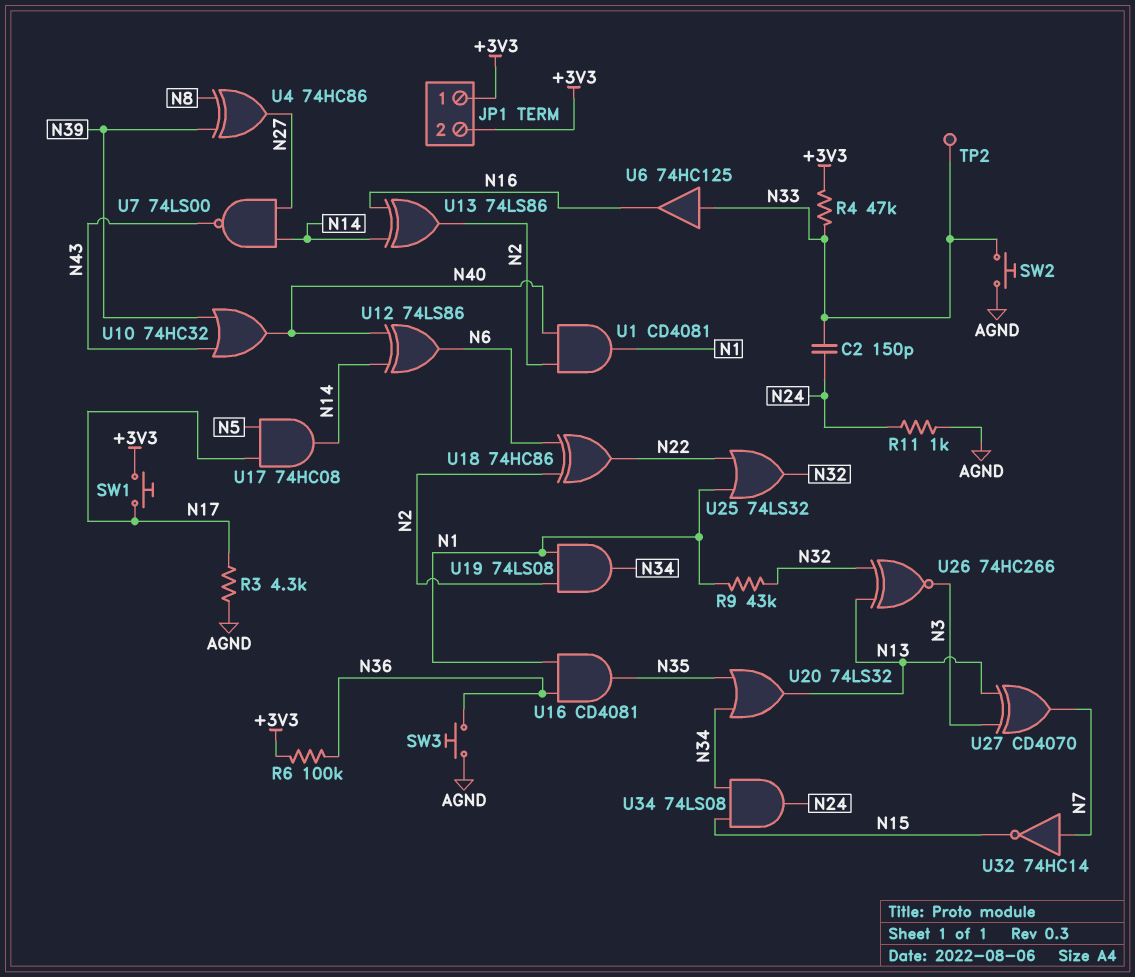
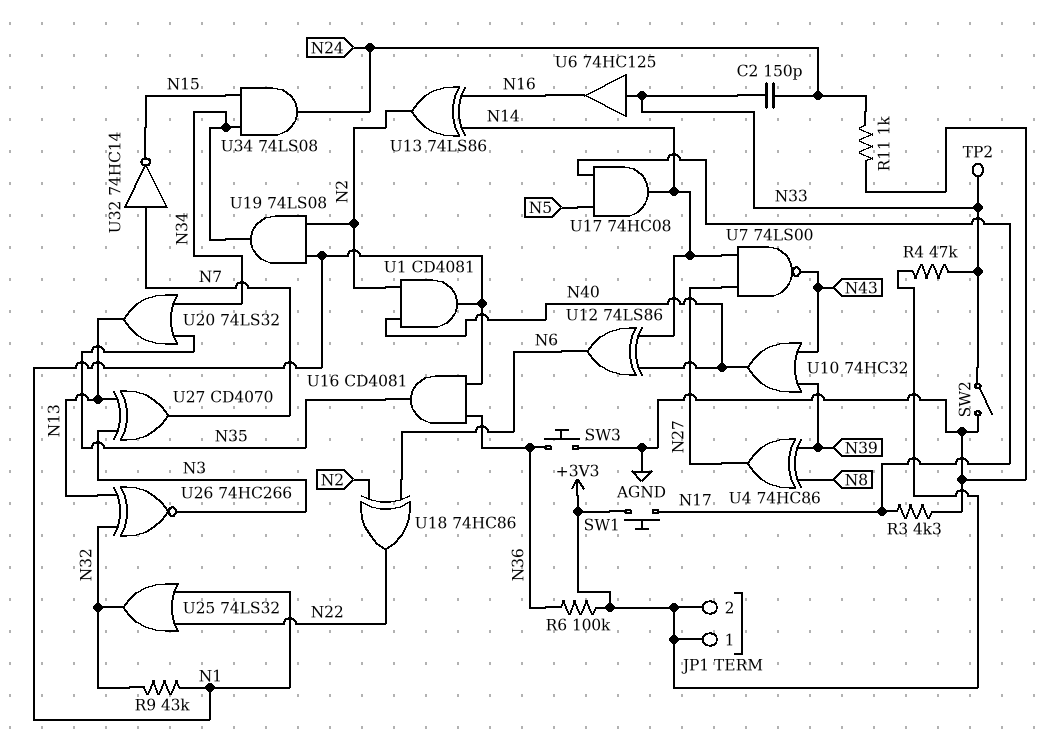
SW2: button (AGND, N33) -> switch (AGND, N33)

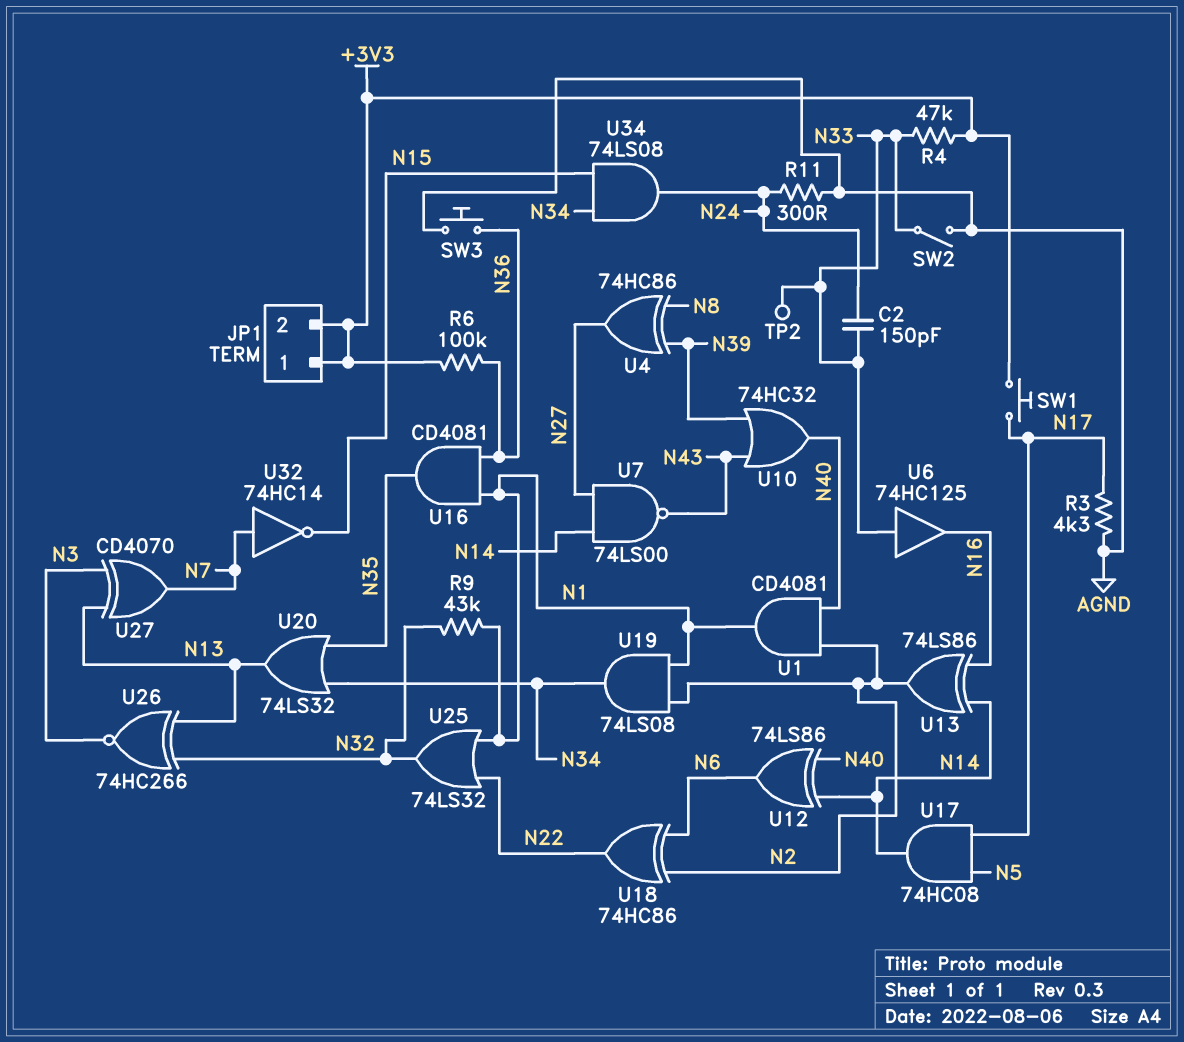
R11: 1k (AGND, N24) -> 300 (AGND, N24)

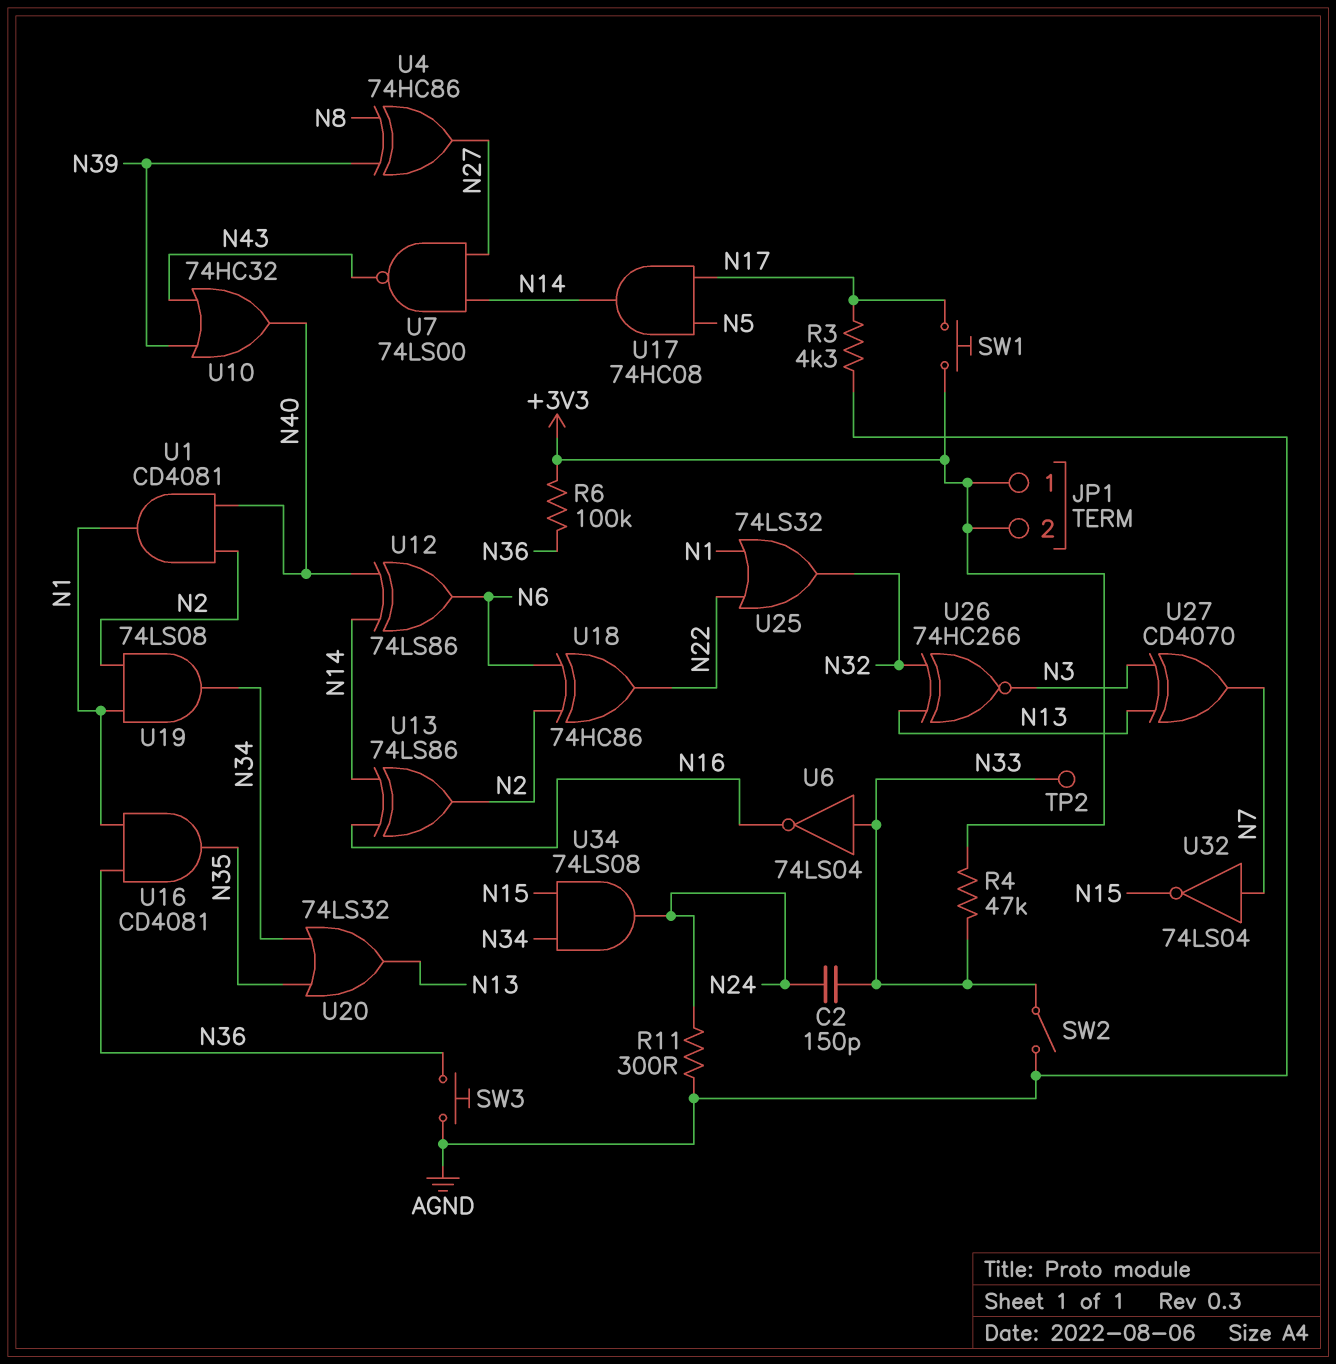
R9: 43k (N1, N32) -> none
U6: buffer 74HC125 (in N33, out N16) -> NOT 74LS04 (in N33, out N16)
U32: NOT 74HC14 (in N7, out N15) -> NOT 74LS04 (in N7, out N15)

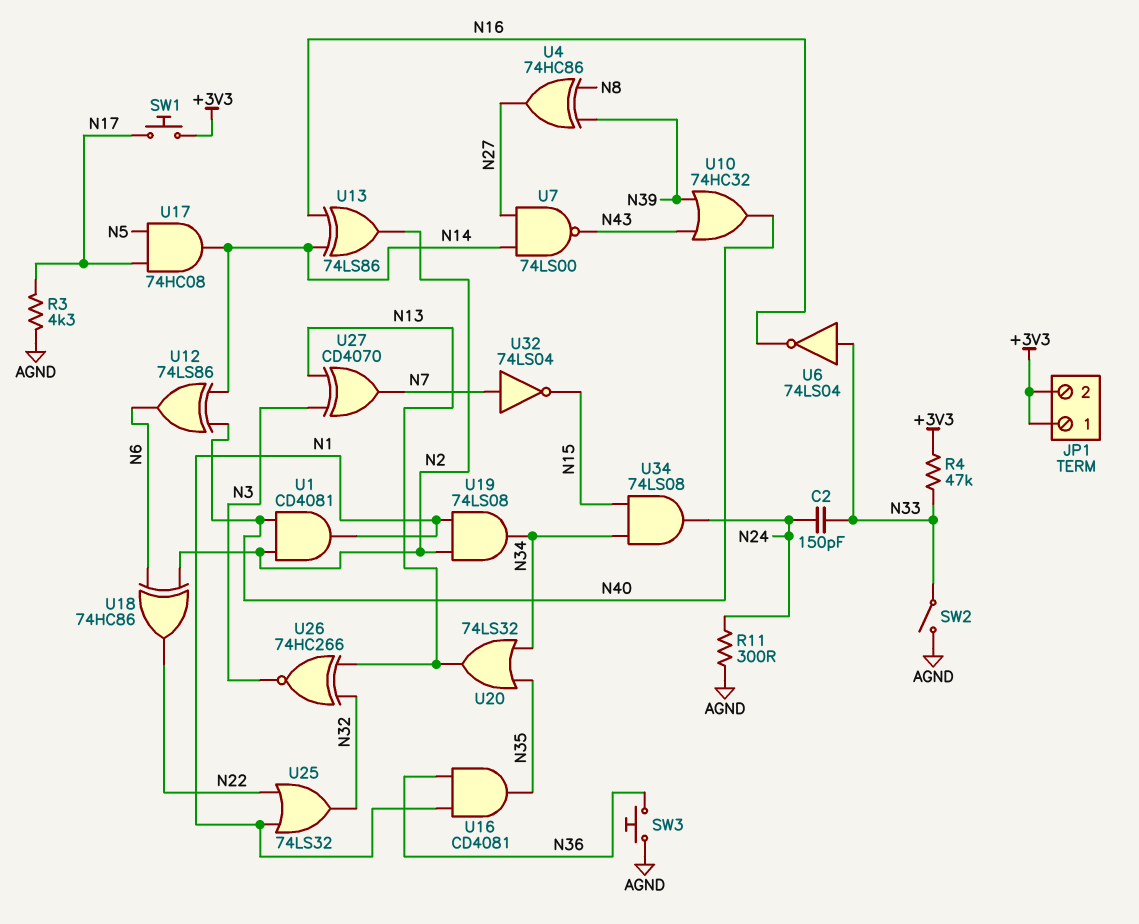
R6: 100k (+3V3, N36) -> none
TP2: test point (N33) -> none

